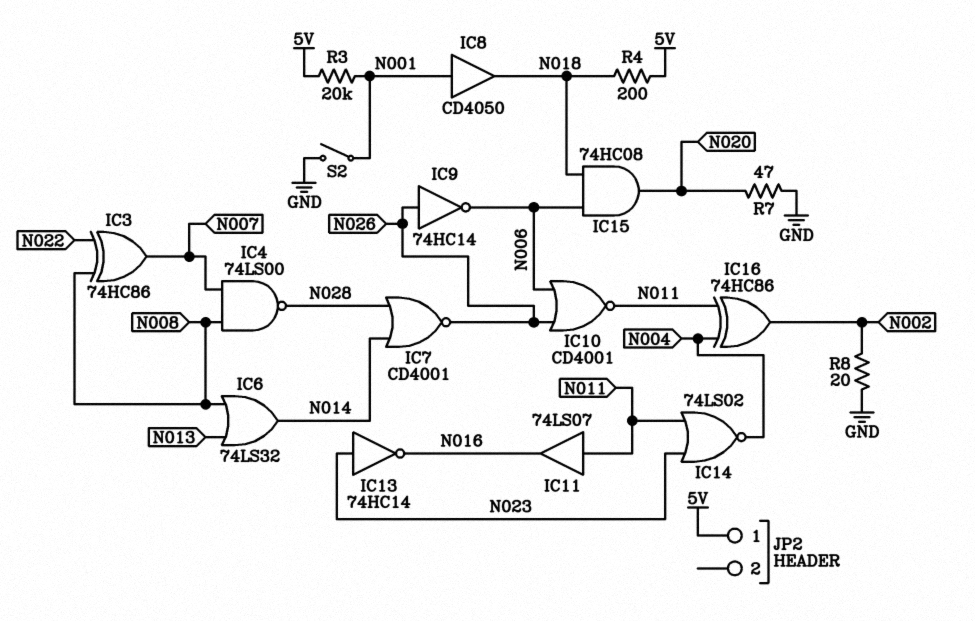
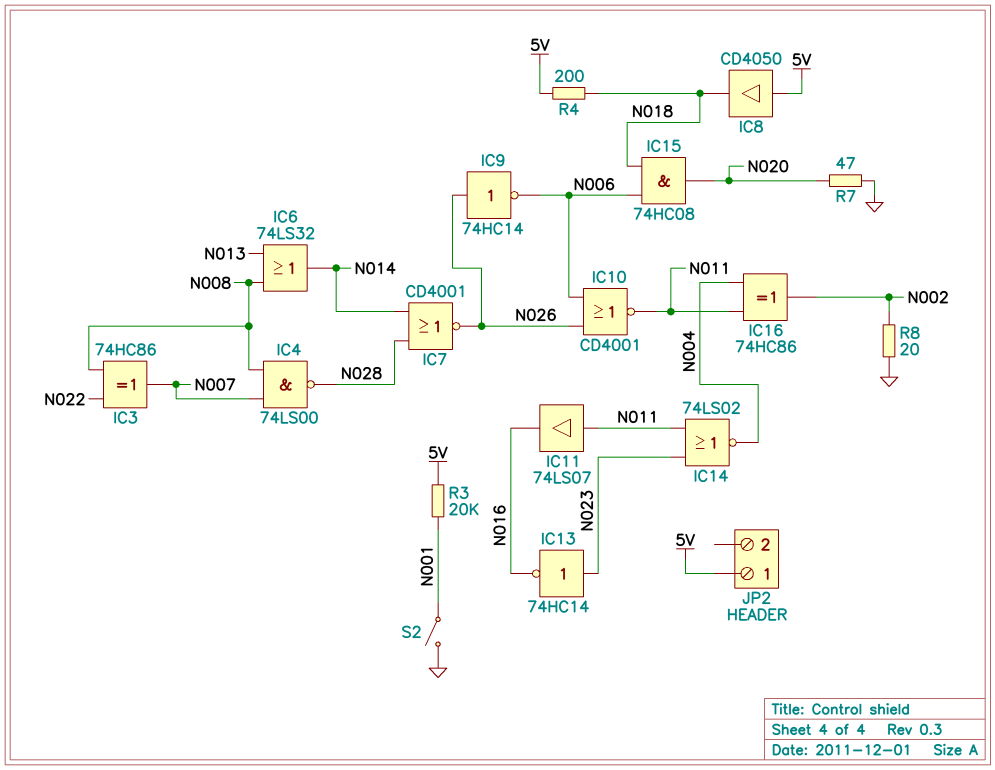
IC8: buffer CD4050 (in N001, out N018) -> buffer CD4050 (in 5V, out N018)

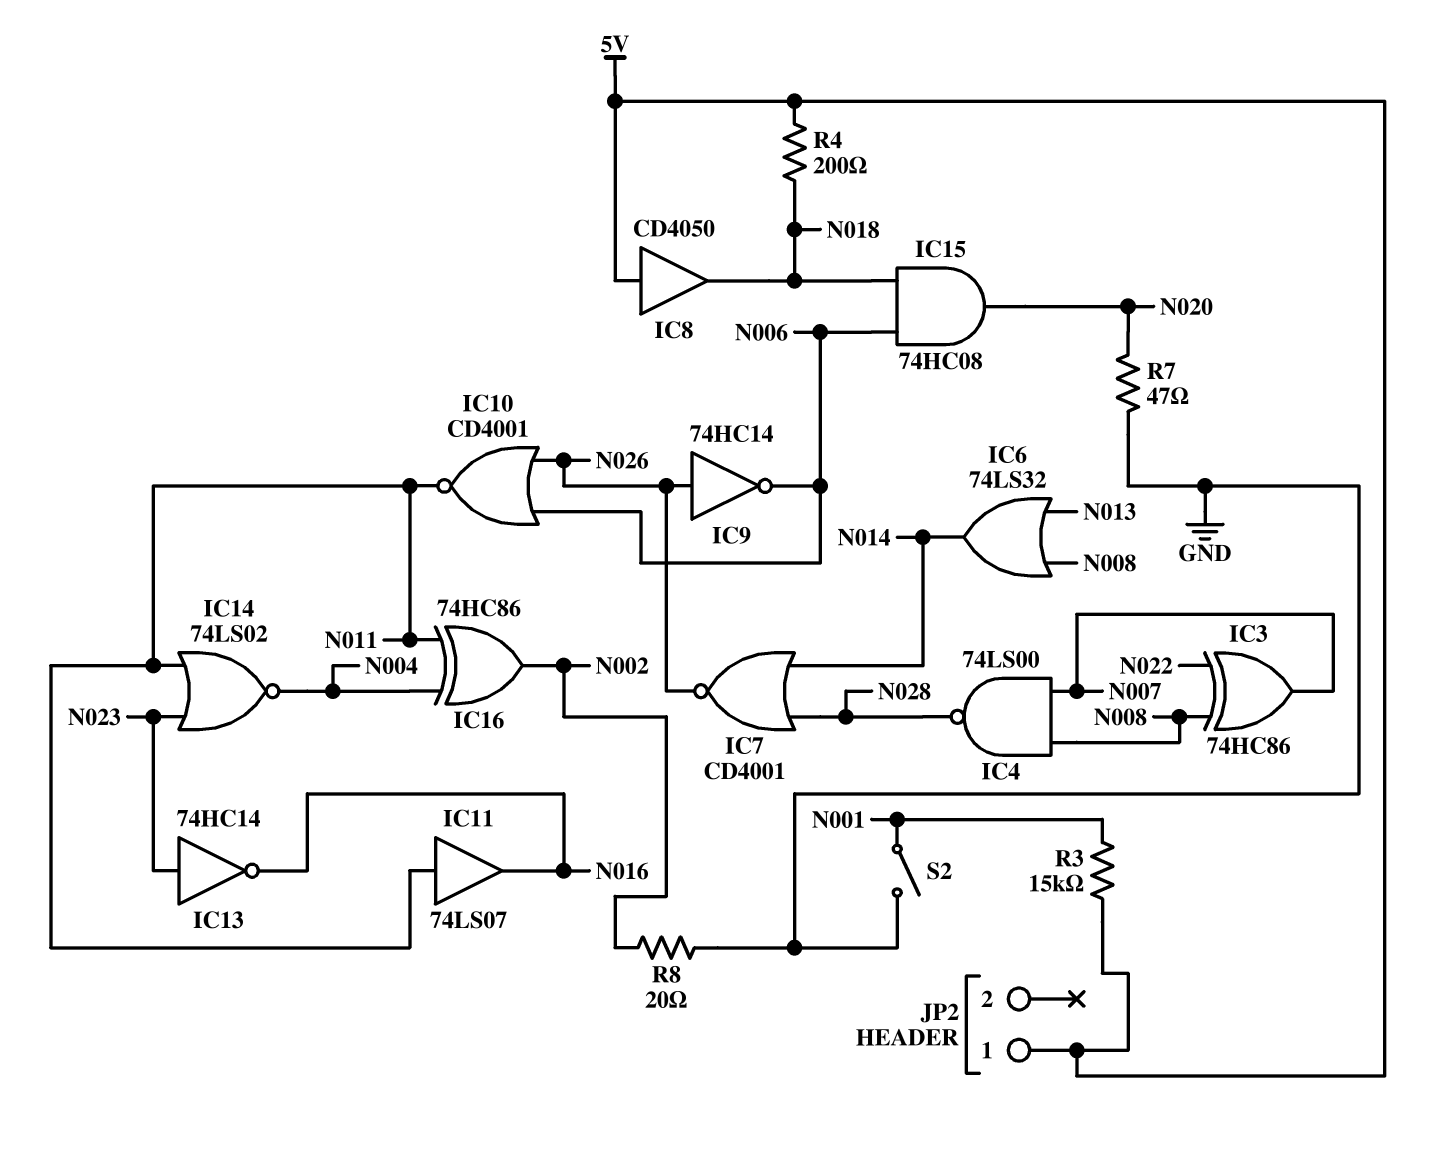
R3: 20k (5V, N001) -> 15k (5V, N001)

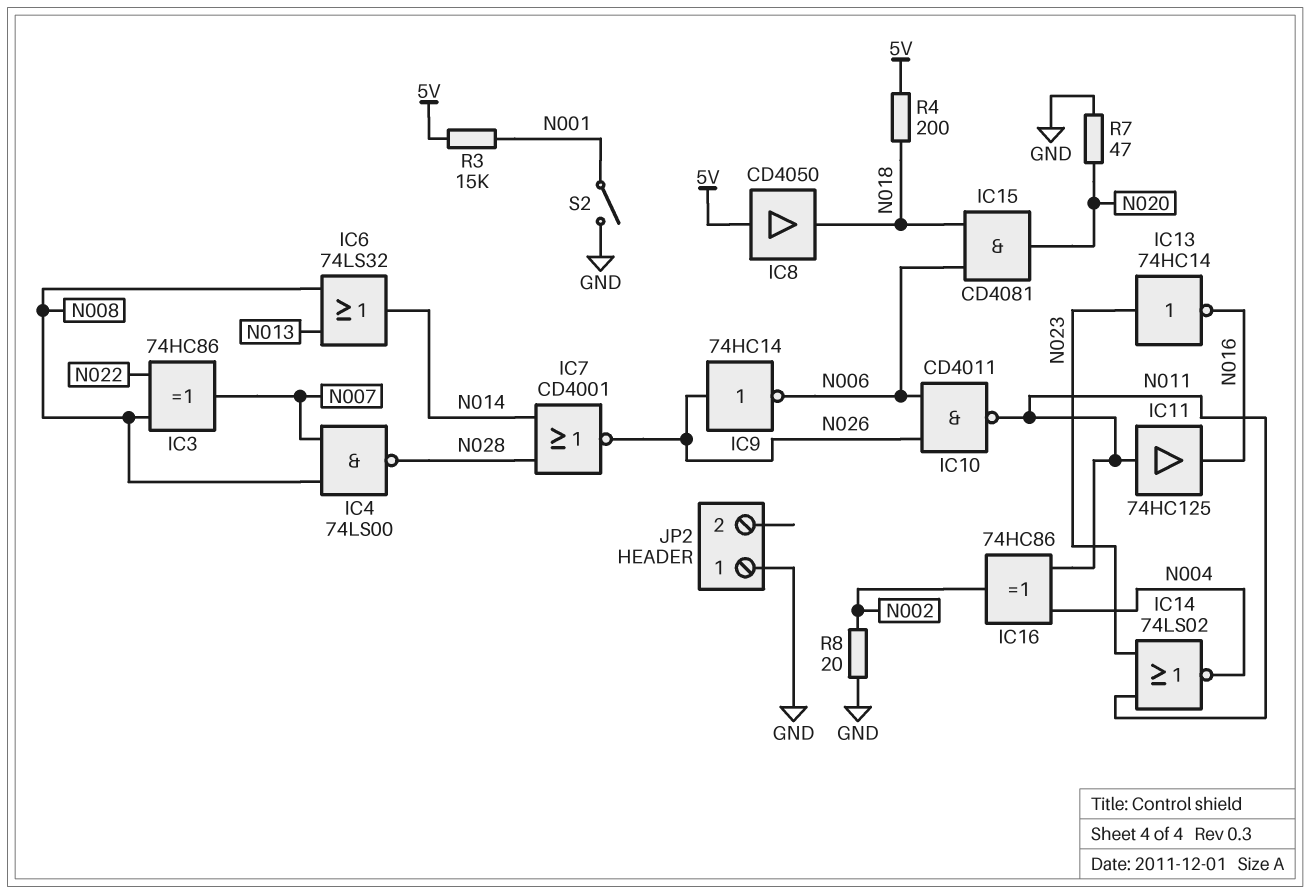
IC10: NOR CD4001 (in N006, in N026, out N011) -> NAND CD4011 (in N006, in N026, out N011)
IC11: buffer 74LS07 (in N011, out N016) -> buffer 74HC125 (in N011, out N016)
IC15: AND 74HC08 (in N006, in N018, out N020) -> AND CD4081 (in N006, in N018, out N020)
JP2 pin 1: 5V -> GND

